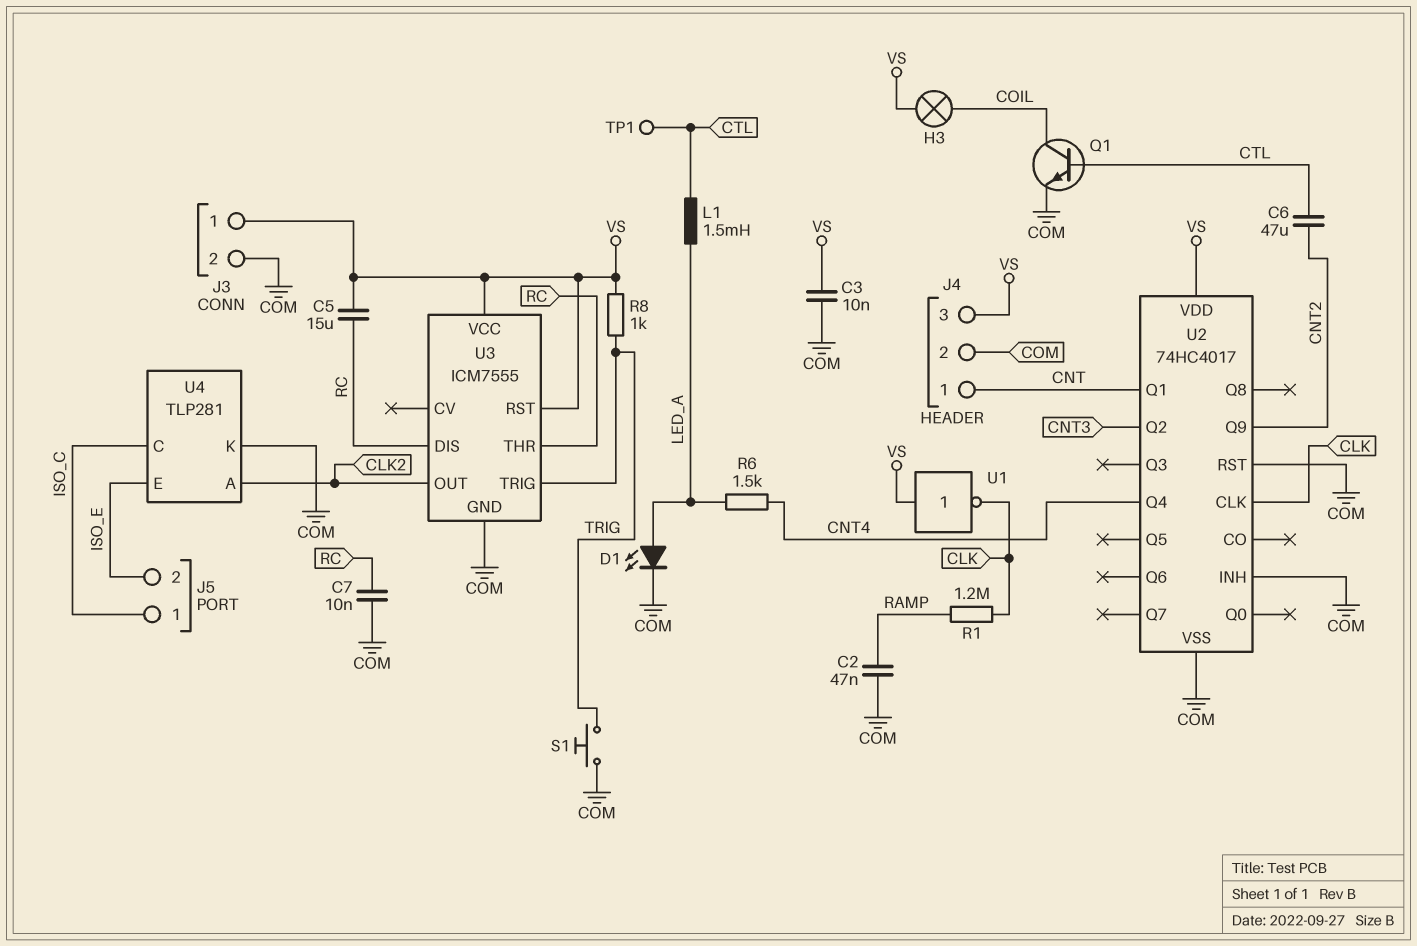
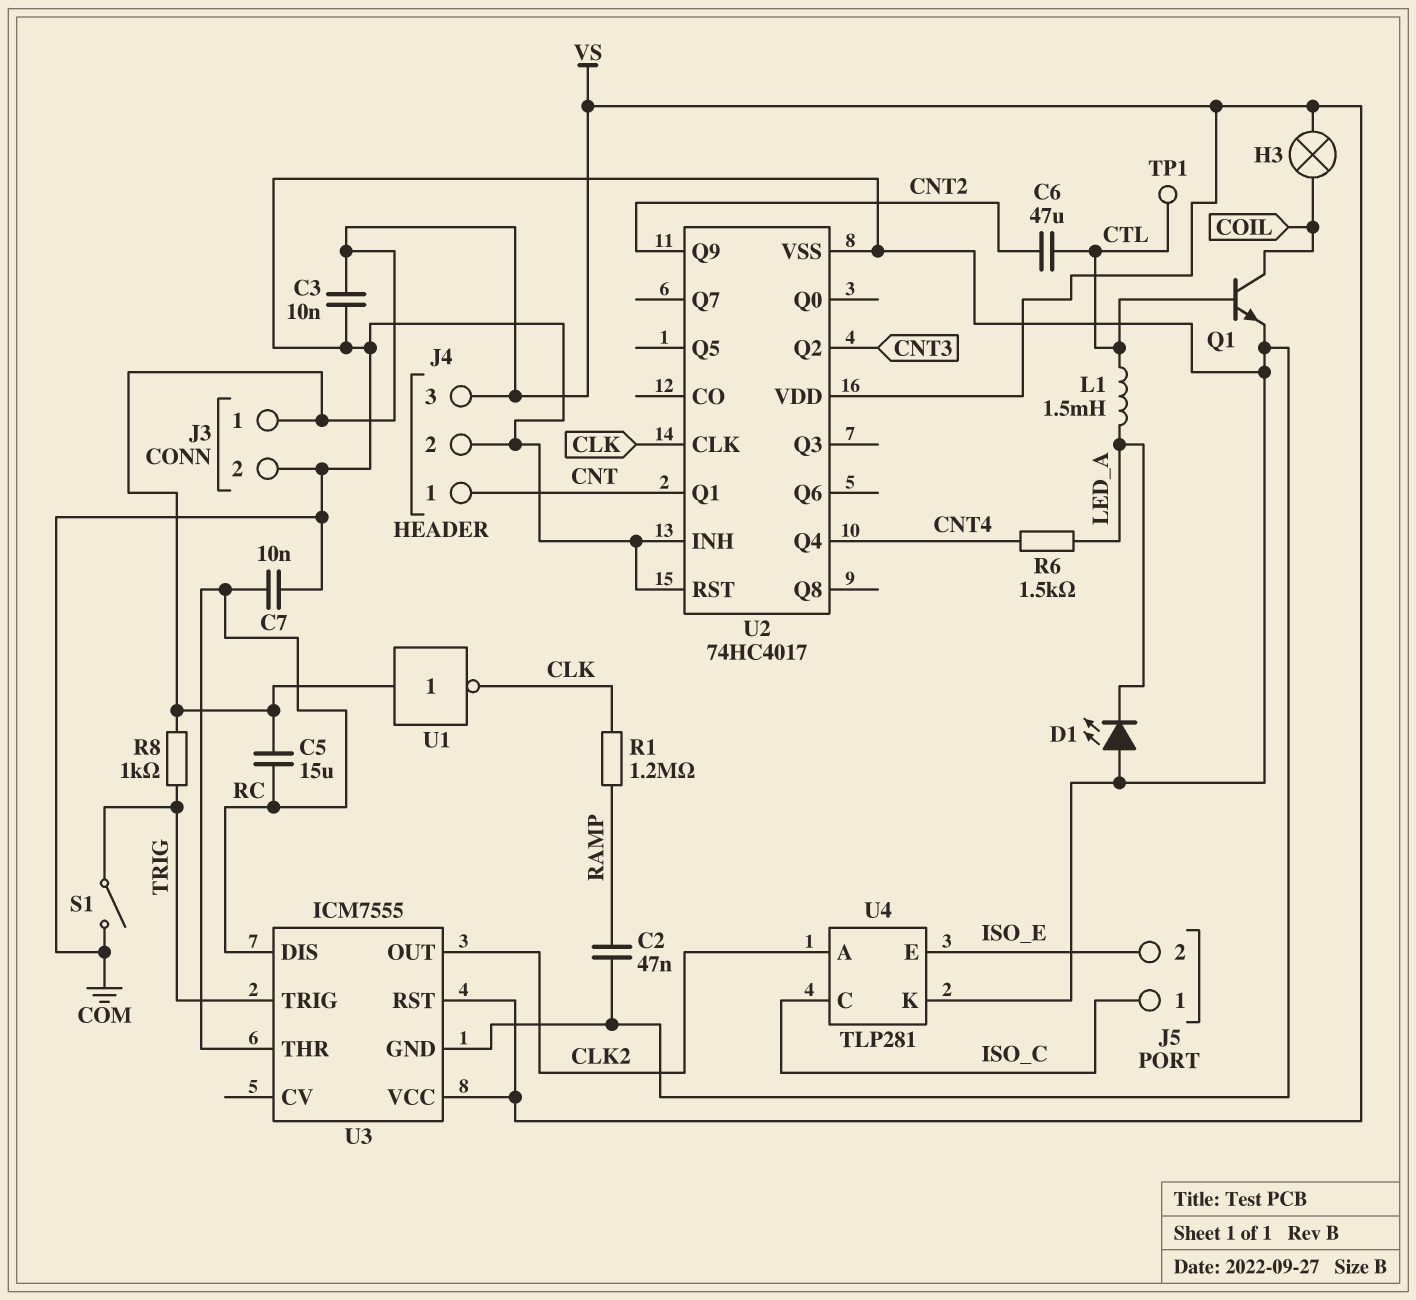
D1: LED (A LED_A, K COM) -> LED (A COM, K LED_A)
S1: button (COM, TRIG) -> switch (COM, TRIG)

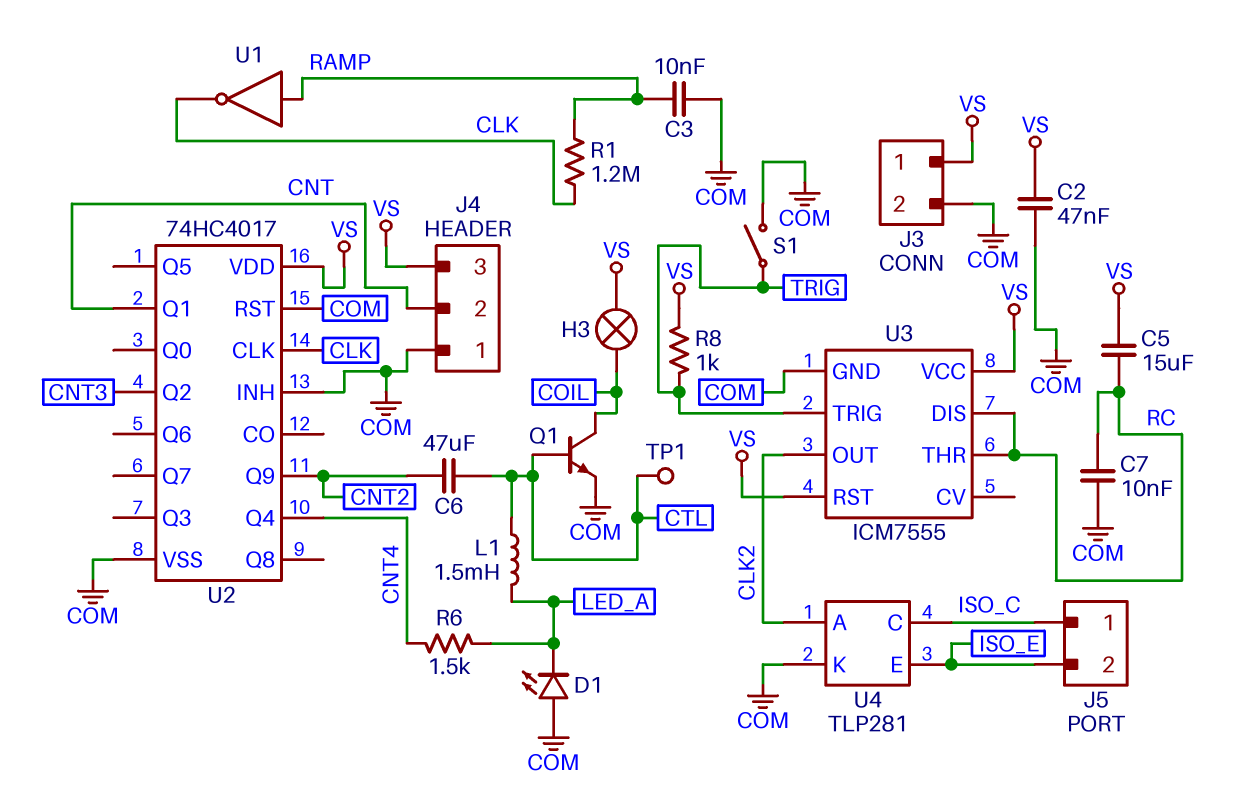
C2: 47nF (COM, RAMP) -> 47nF (COM, VS)
C3: 10nF (COM, VS) -> 10nF (COM, RAMP)
J4 pin 1: CNT -> COM
J4 pin 2: COM -> CNT
U1: NOT (in VS, out CLK) -> NOT (in RAMP, out CLK)

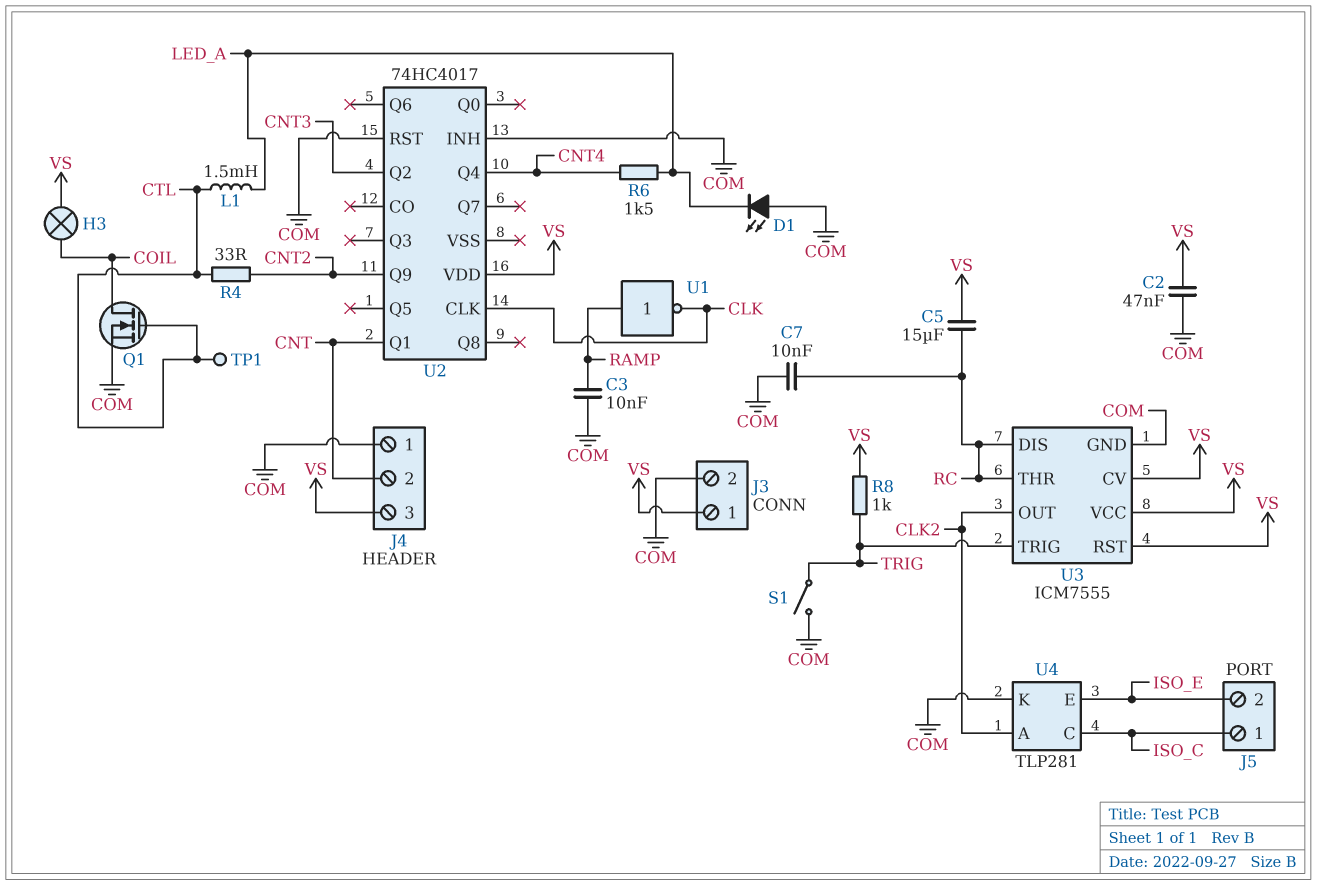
C6: 47uF (CNT2, CTL) -> none
Q1: NPN (B CTL, C COIL, E COM) -> NMOS (G CTL, D COIL, S COM)
R1: 1.2M (CLK, RAMP) -> none
R4: none -> 33 (CNT2, CTL)
U2 pin VSS: COM -> none
U3 pin CV: none -> VS

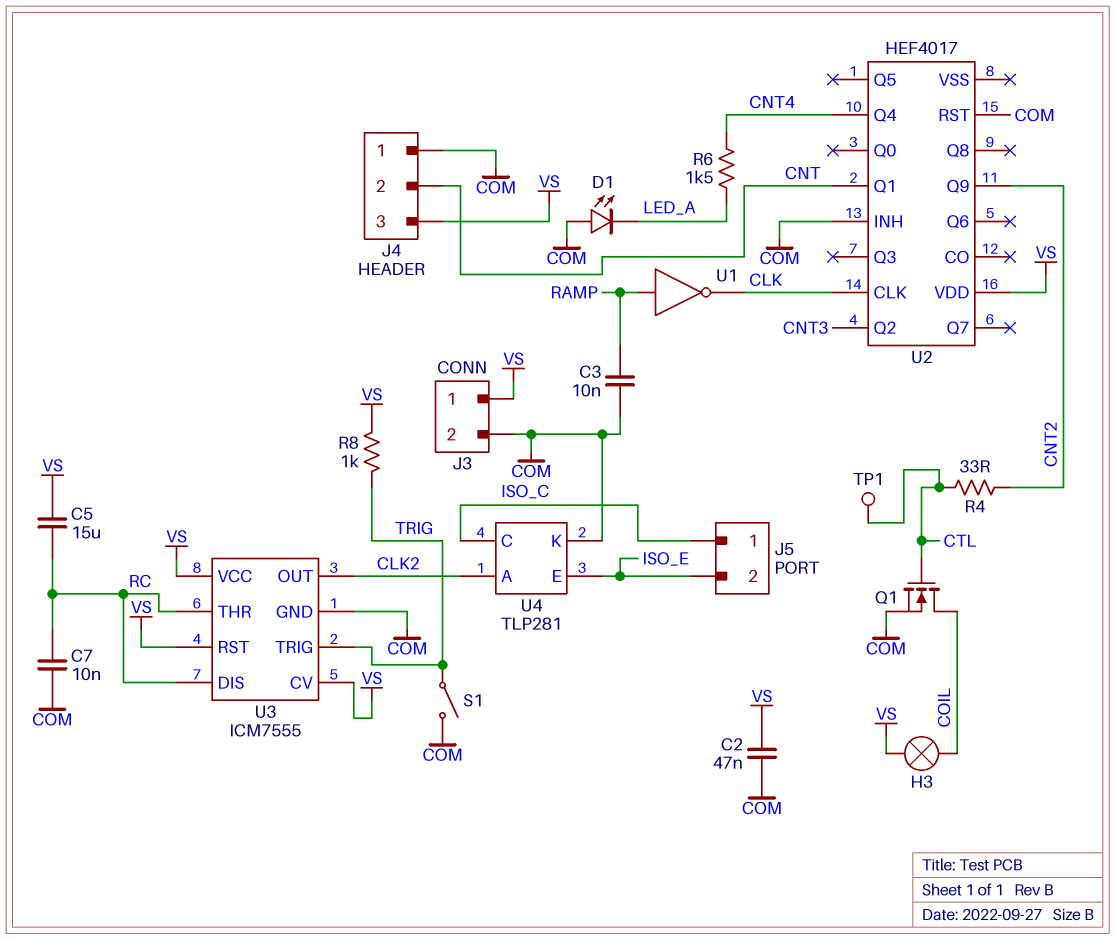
L1: 1.5mH (CTL, LED_A) -> none
U2: 74HC4017 -> HEF4017

